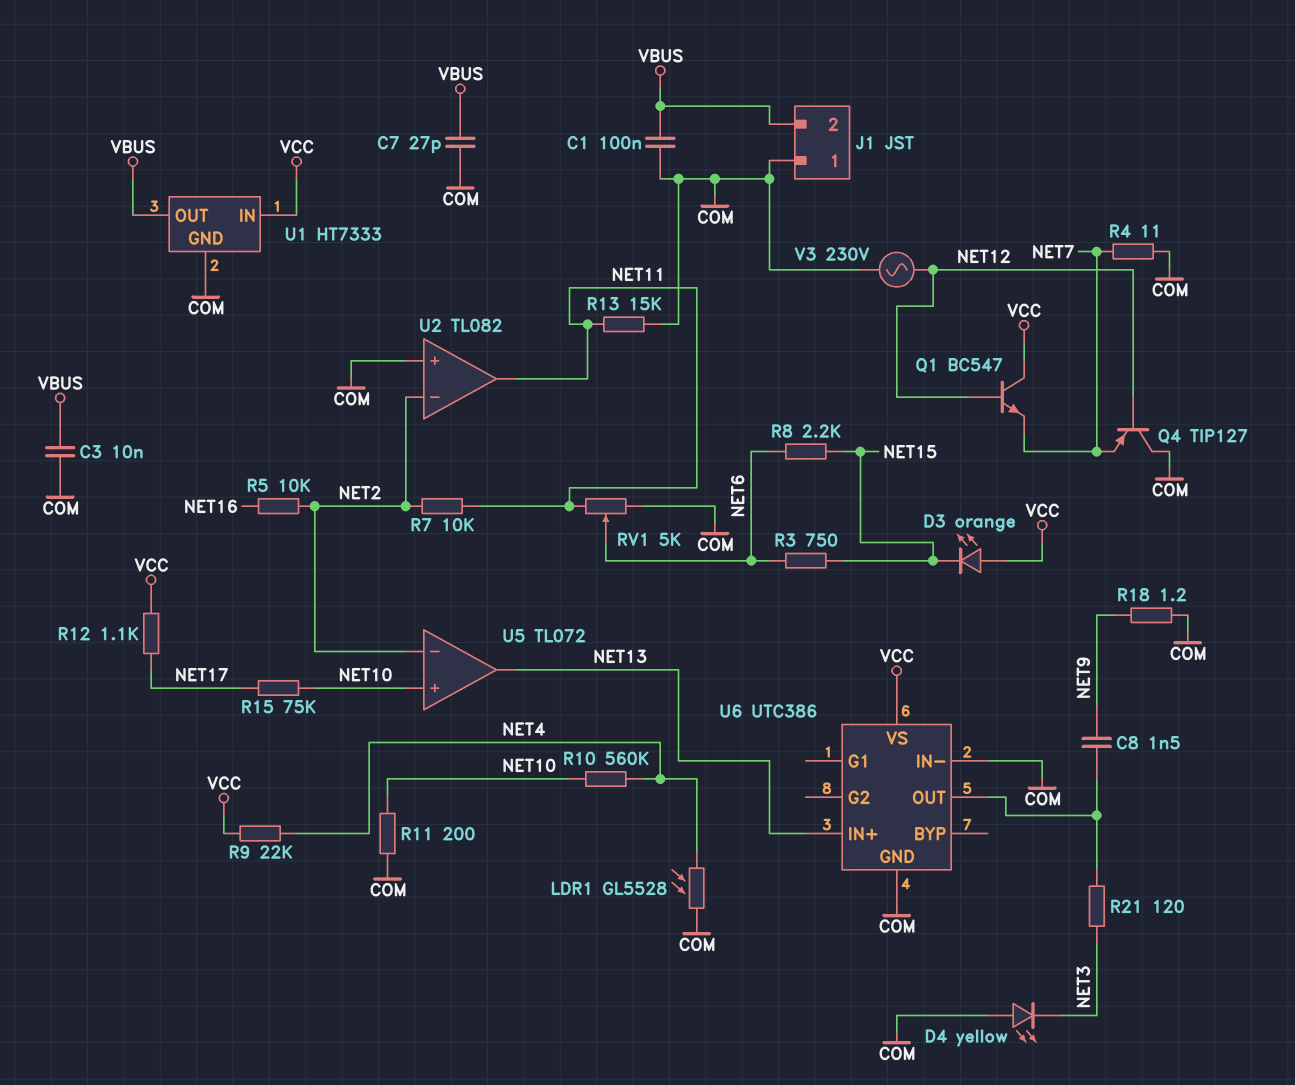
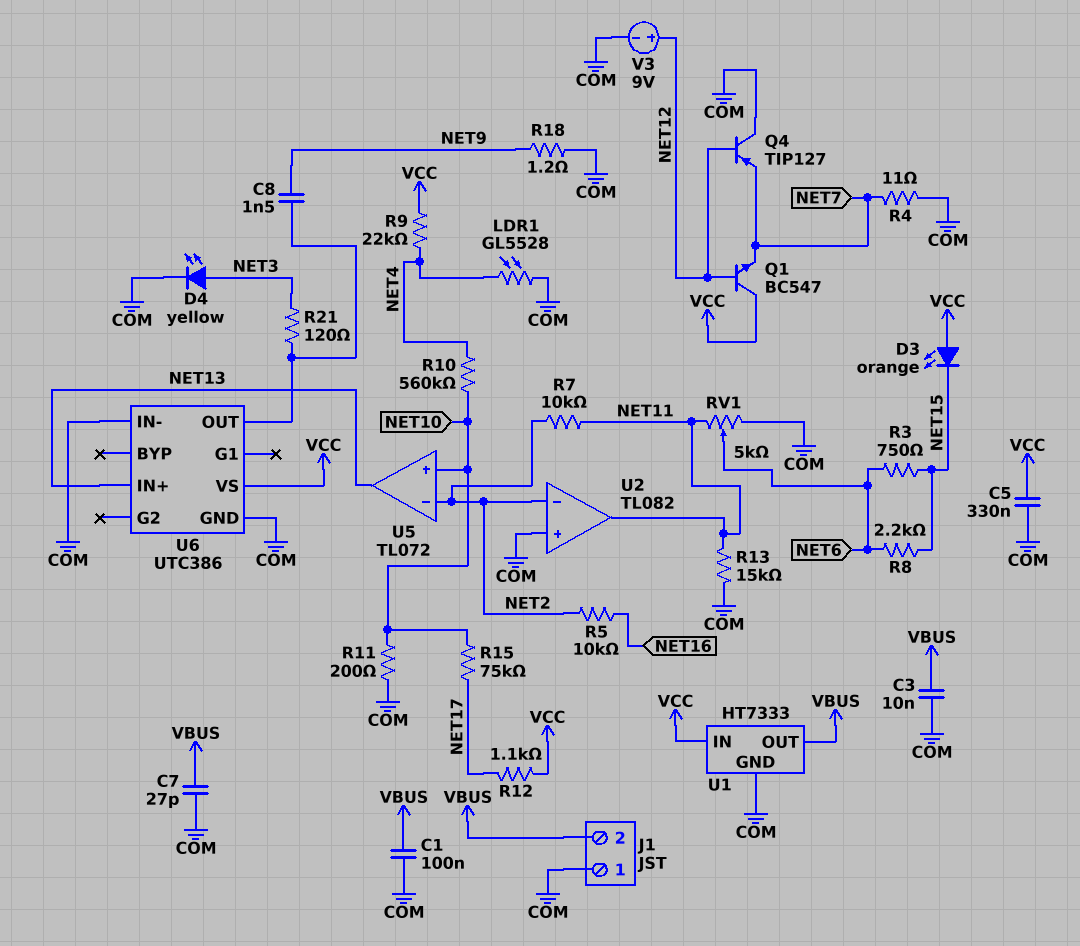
C5: none -> 330nF (COM, VCC)
D4: LED yellow (A COM, K NET3) -> LED yellow (A NET3, K COM)
V3: AC 230V (COM, NET12) -> 9V (plus NET12, minus COM)

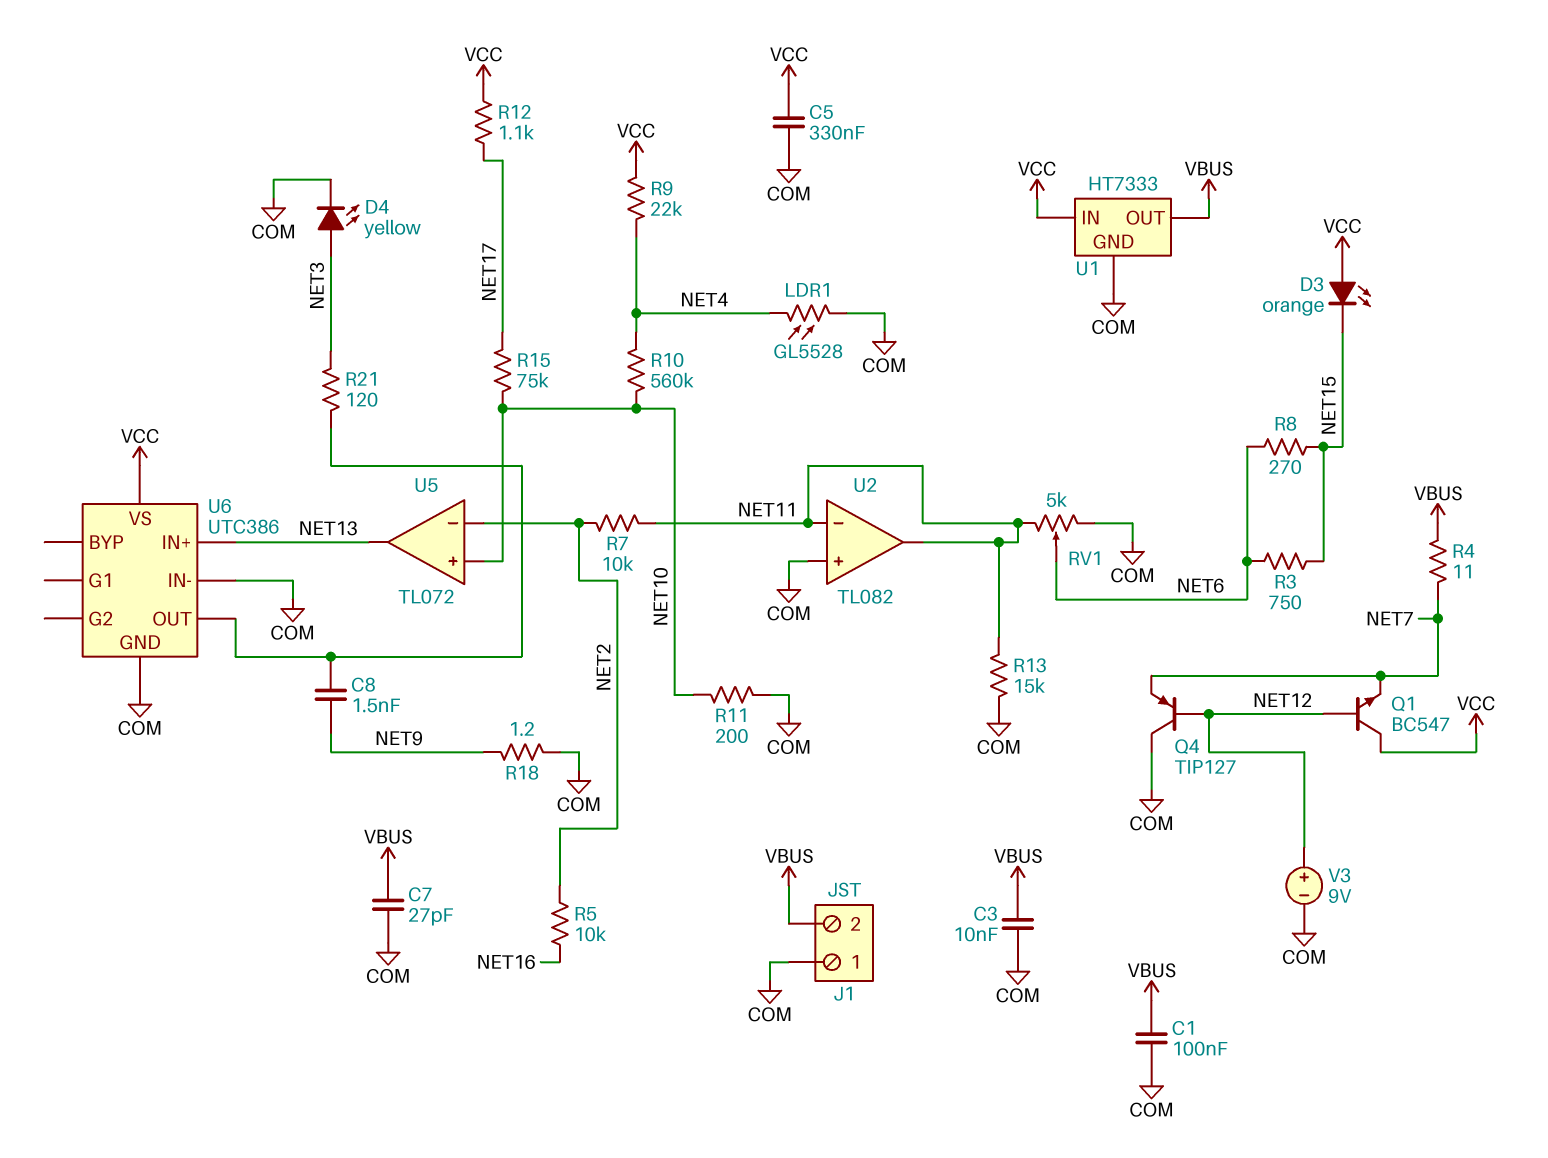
R4: 11 (COM, NET7) -> 11 (NET7, VBUS)
R8: 2.2k (NET6, NET15) -> 270 (NET6, NET15)
U2 pin in-: NET2 -> NET11

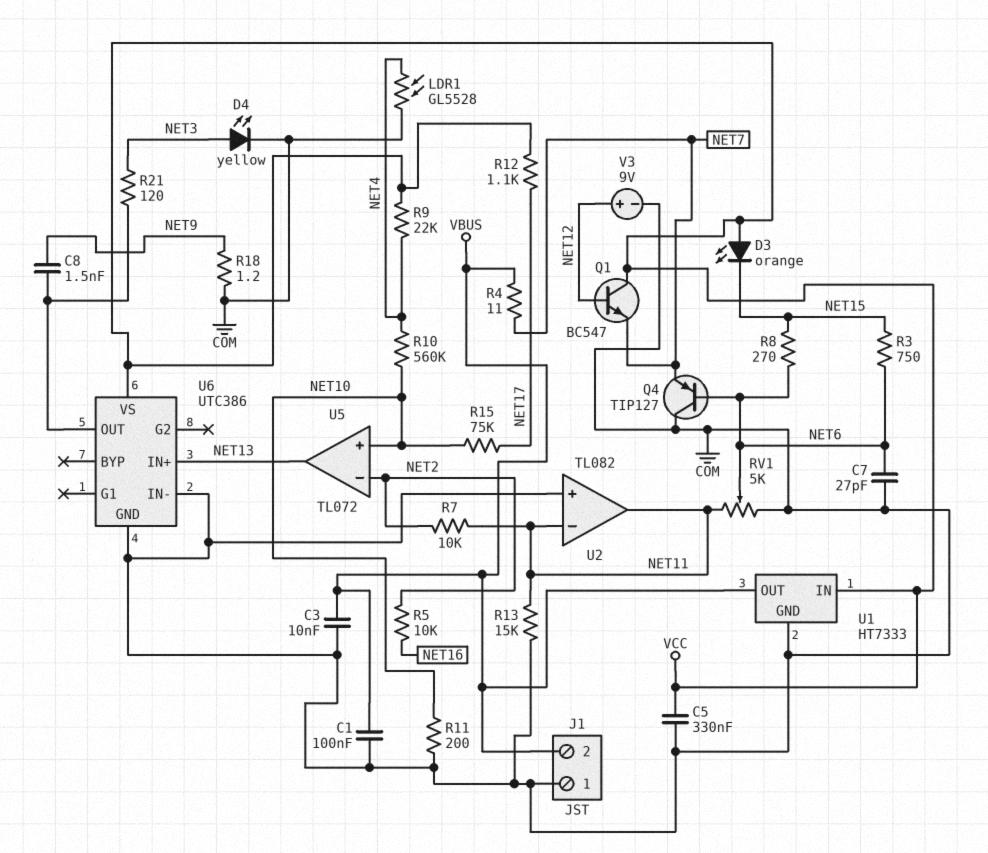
C7: 27pF (COM, VBUS) -> 27pF (COM, NET6)
Q4: PNP TIP127 (B NET12, C COM, E NET7) -> PNP TIP127 (B NET6, C COM, E NET7)

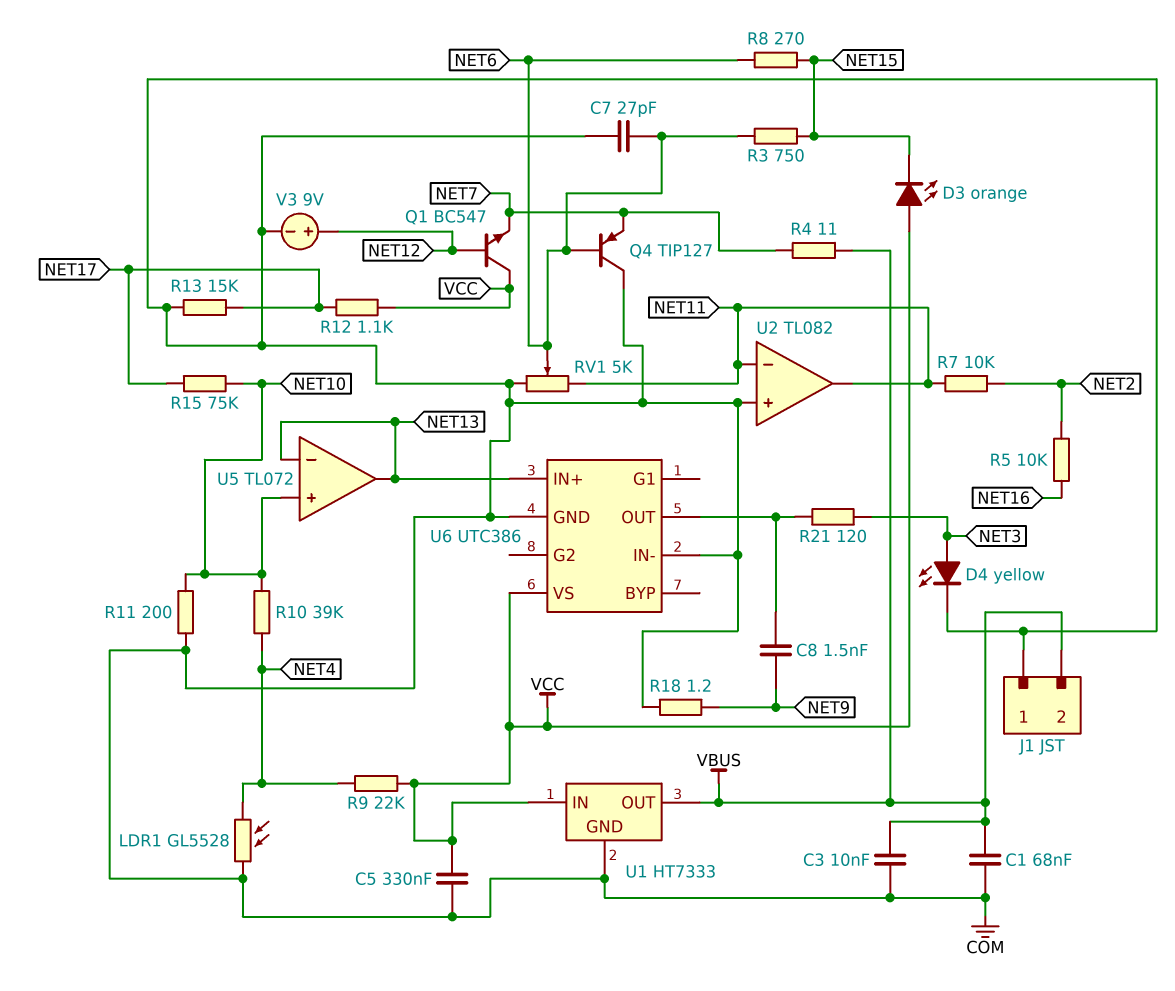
C1: 100nF (COM, VBUS) -> 68nF (COM, VBUS)
R10: 560k (NET4, NET10) -> 39k (NET4, NET10)
R13: 15k (COM, NET11) -> 15k (COM, NET17)
U5 pin in-: NET2 -> NET13

